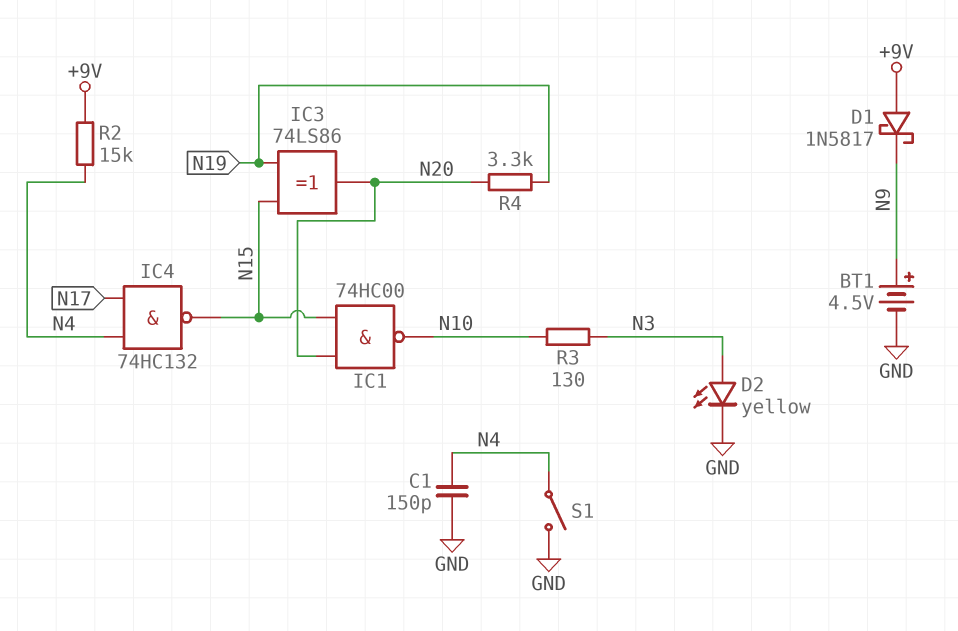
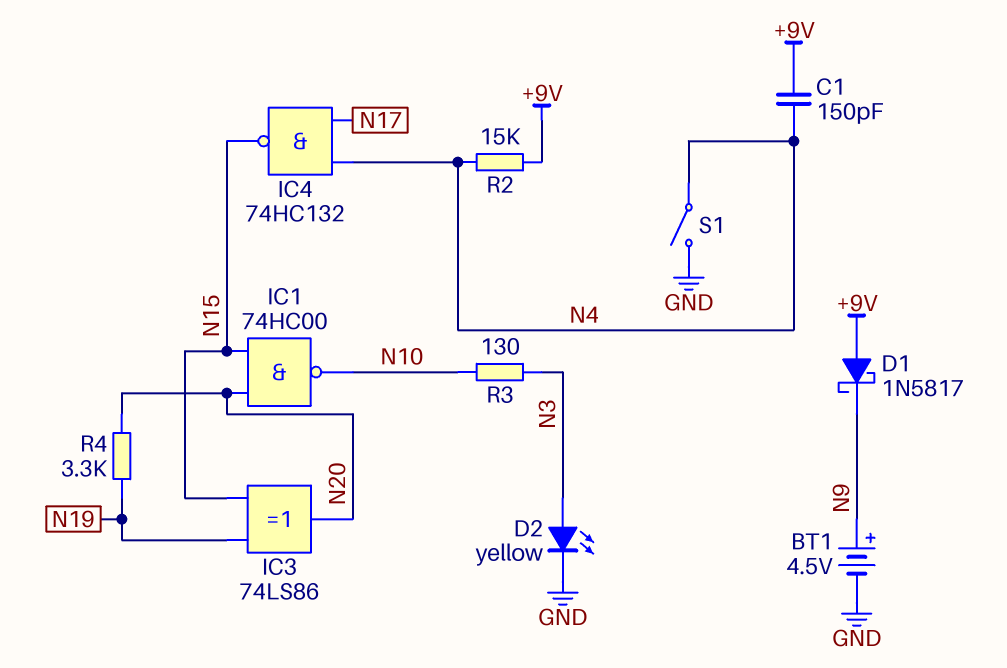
C1: 150pF (GND, N4) -> 150pF (+9V, N4)

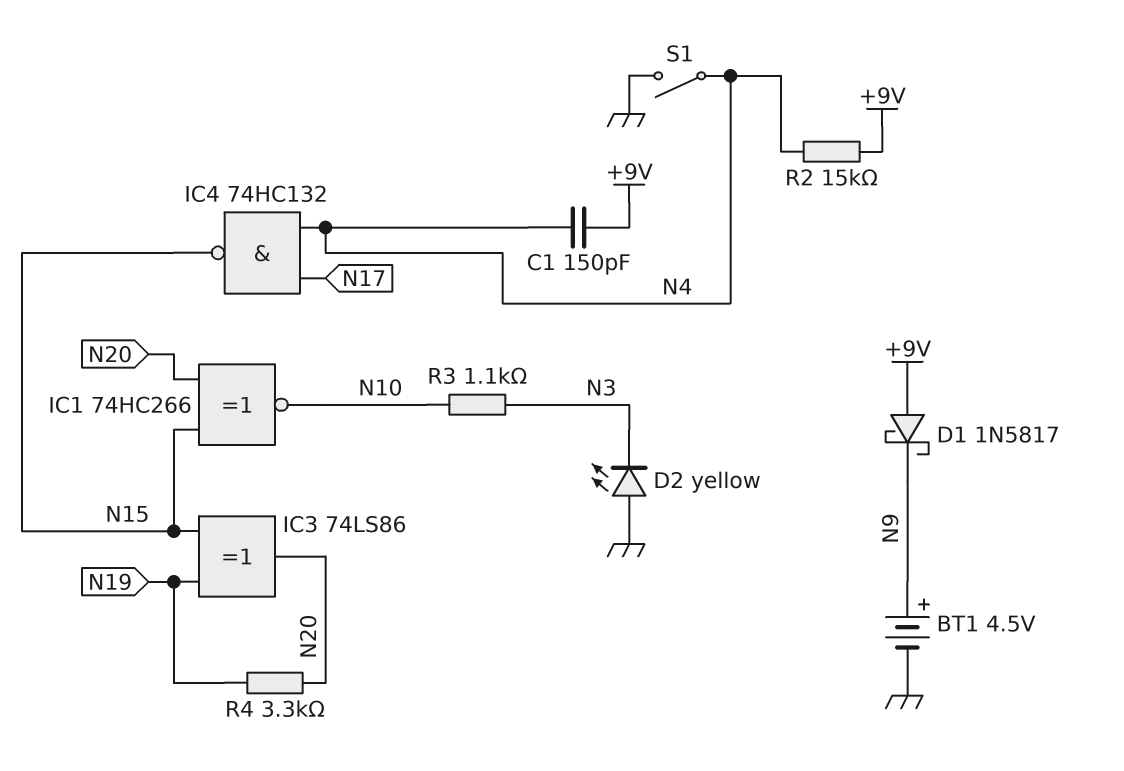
D2: LED yellow (A N3, K GND) -> LED yellow (A GND, K N3)
IC1: NAND 74HC00 (in N15, in N20, out N10) -> XNOR 74HC266 (in N15, in N20, out N10)
R3: 130 (N3, N10) -> 1.1k (N3, N10)

